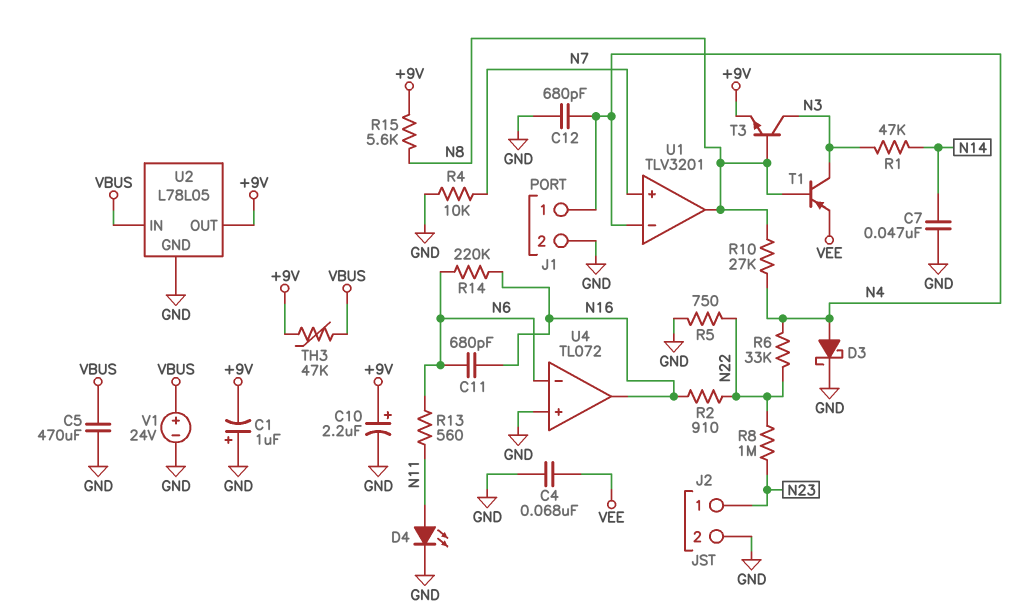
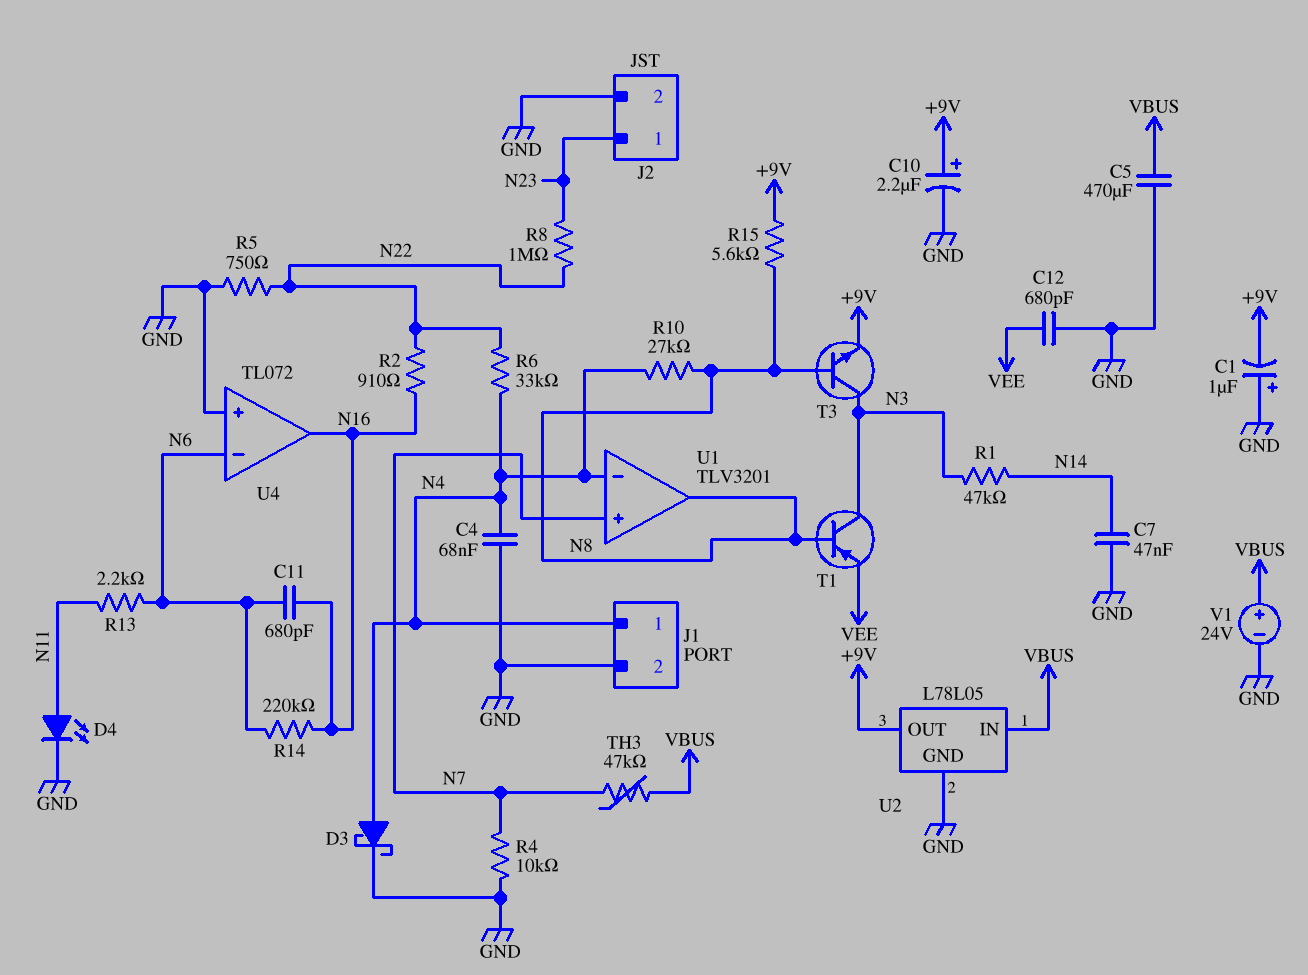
C4: 68nF (GND, VEE) -> 68nF (GND, N4)
C12: 680pF (GND, N4) -> 680pF (GND, VEE)
R13: 560 (N6, N11) -> 2.2k (N6, N11)
TH3: 47k (+9V, VBUS) -> 47k (N7, VBUS)

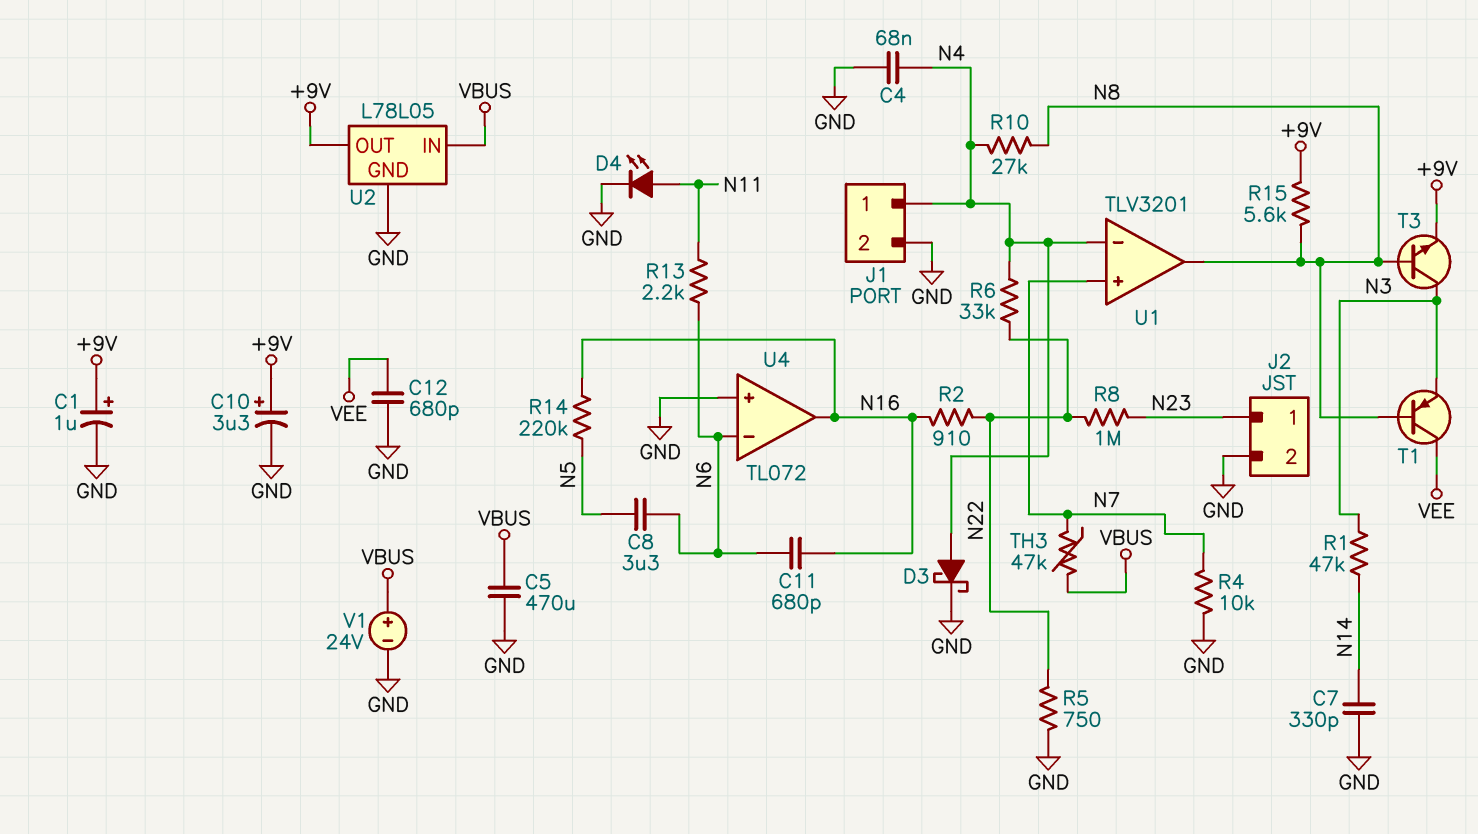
C1: 1uF (plus GND, minus +9V) -> 1uF (plus +9V, minus GND)
C7: 47nF (GND, N14) -> 330pF (GND, N14)
C8: none -> 3.3uF (N5, N6)
C10: 2.2uF (plus +9V, minus GND) -> 3.3uF (plus +9V, minus GND)
R14: 220k (N6, N16) -> 220k (N5, N16)
T1: PNP (B N8, C N3, E VEE) -> PNP (B N8, C VEE, E N3)

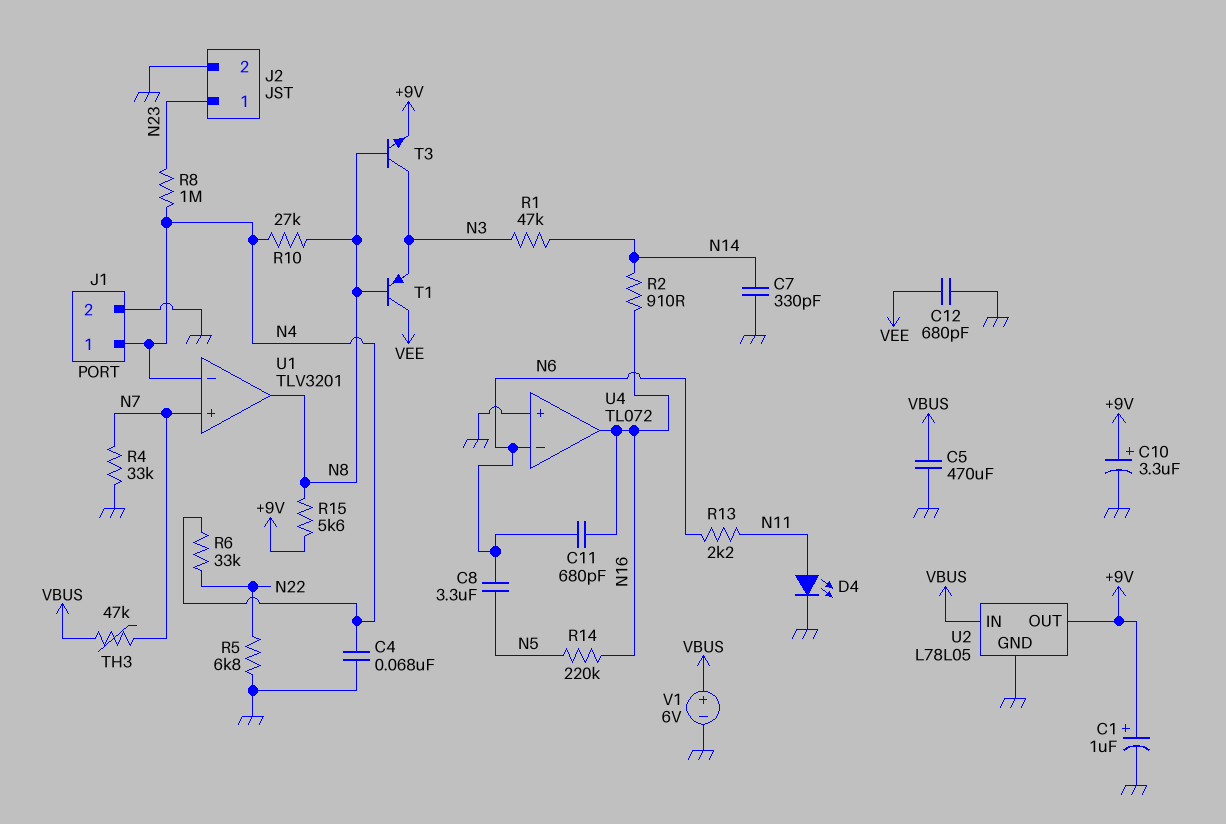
D3: schottky (A N4, K GND) -> none
R2: 910 (N16, N22) -> 910 (N14, N16)
R4: 10k (GND, N7) -> 33k (GND, N7)
R5: 750 (GND, N22) -> 6.8k (GND, N22)
R8: 1M (N22, N23) -> 1M (N4, N23)
V1: 24V (plus VBUS, minus GND) -> 6V (plus VBUS, minus GND)

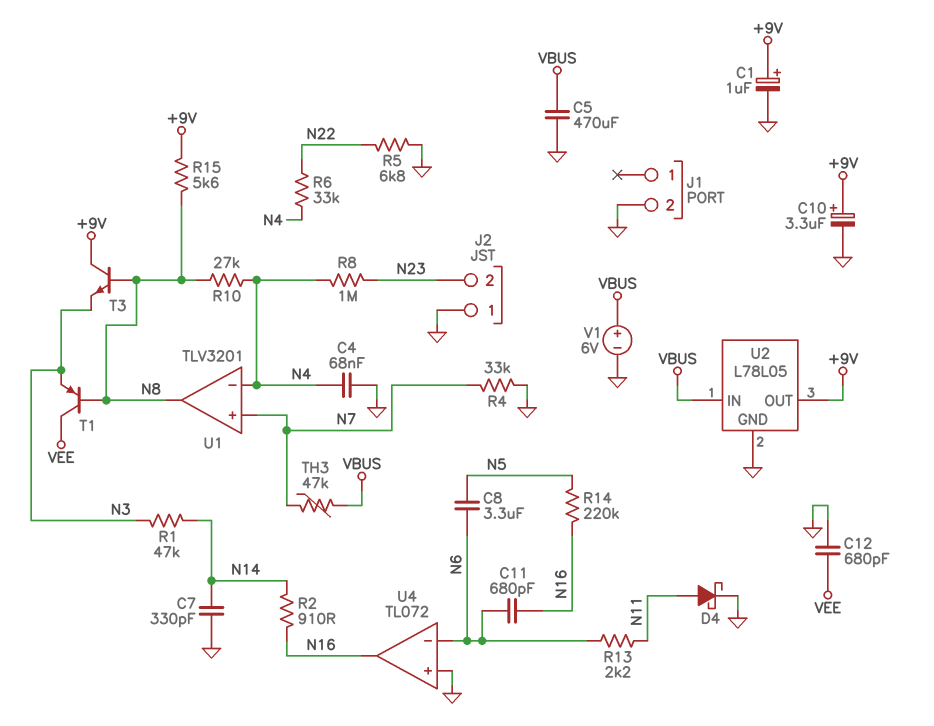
D4: LED (A N11, K GND) -> schottky (A N11, K GND)
J1 pin 1: N4 -> none
J2 pin 1: N23 -> GND
J2 pin 2: GND -> N23
T3: NPN (B N8, C N3, E +9V) -> NPN (B N8, C +9V, E N3)

